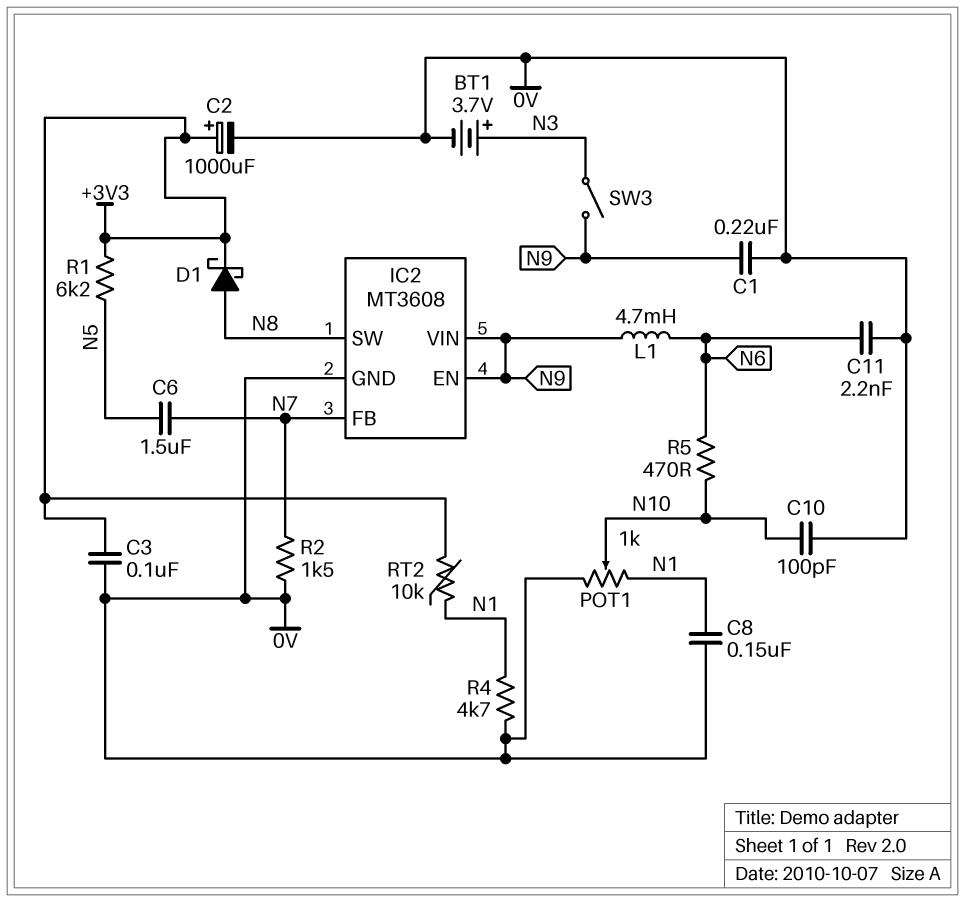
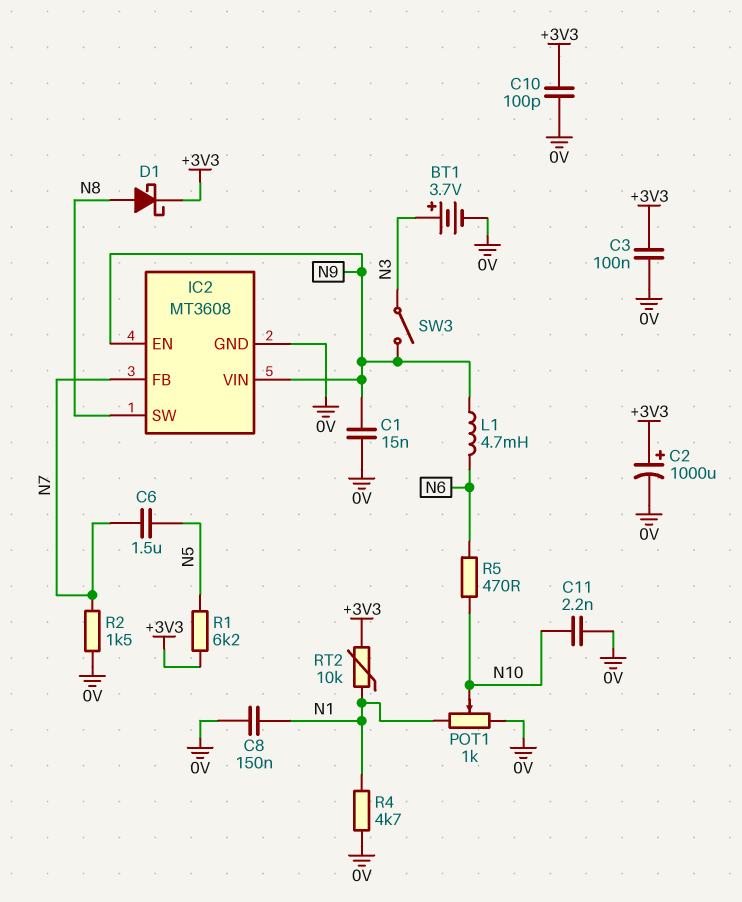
C1: 220nF (0V, N9) -> 15nF (0V, N9)
C10: 100pF (0V, N10) -> 100pF (+3V3, 0V)
C11: 2.2nF (0V, N6) -> 2.2nF (0V, N10)

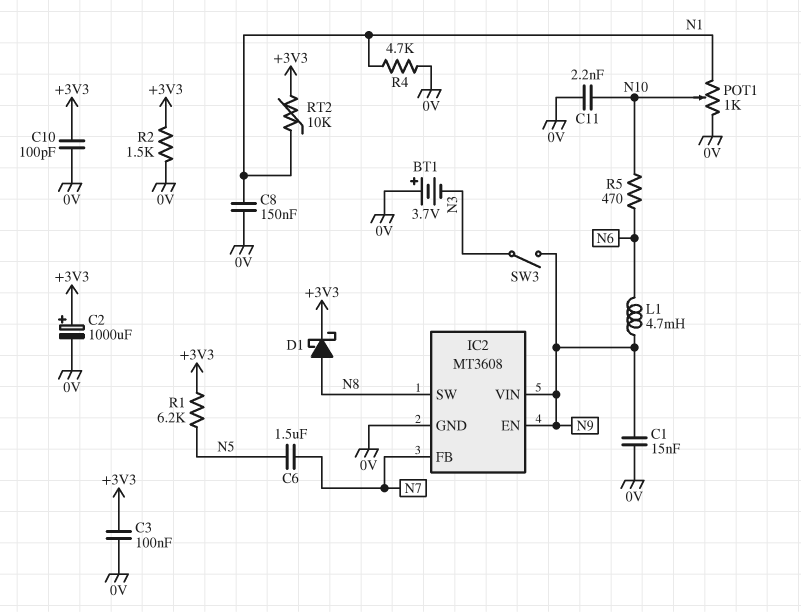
BT1: 3.7V (plus N3, minus 0V) -> 3.7V (plus 0V, minus N3)
R2: 1.5k (0V, N7) -> 1.5k (+3V3, 0V)

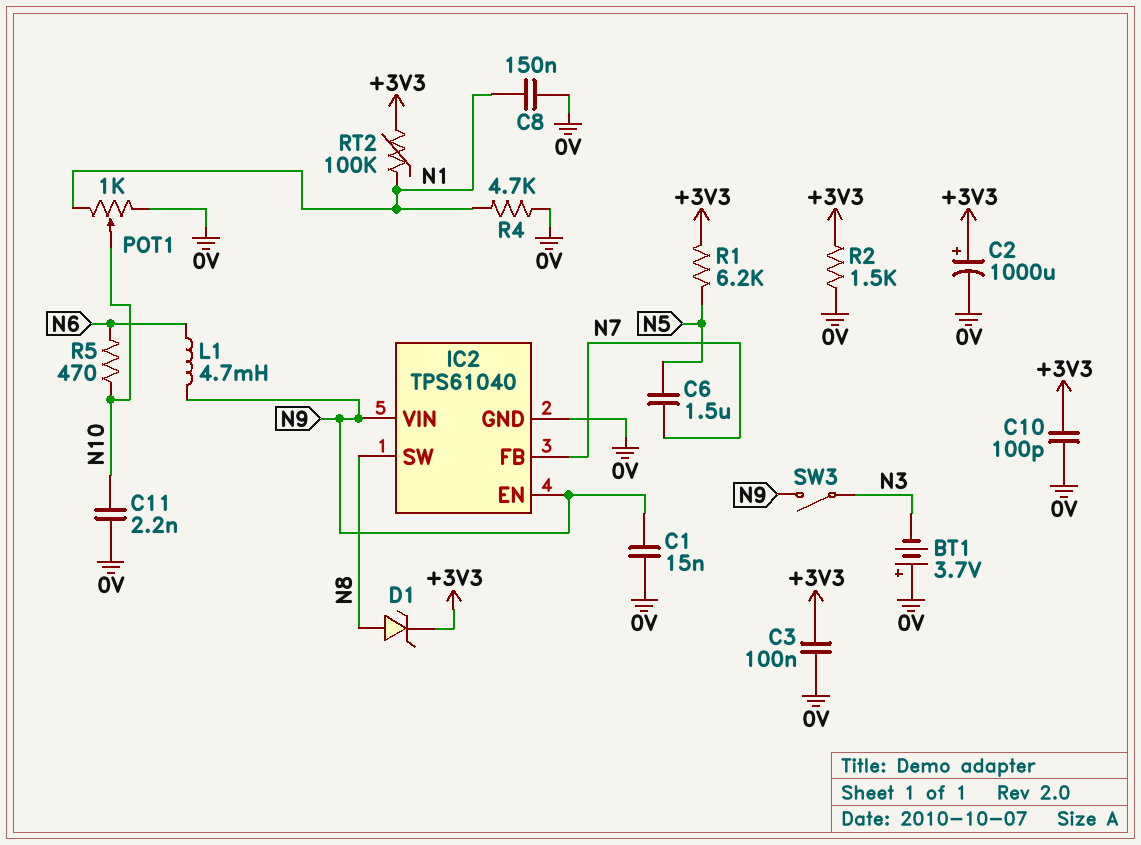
D1: schottky (A N8, K +3V3) -> zener (A N8, K +3V3)
IC2: MT3608 -> TPS61040
RT2: 10k (+3V3, N1) -> 100k (+3V3, N1)

